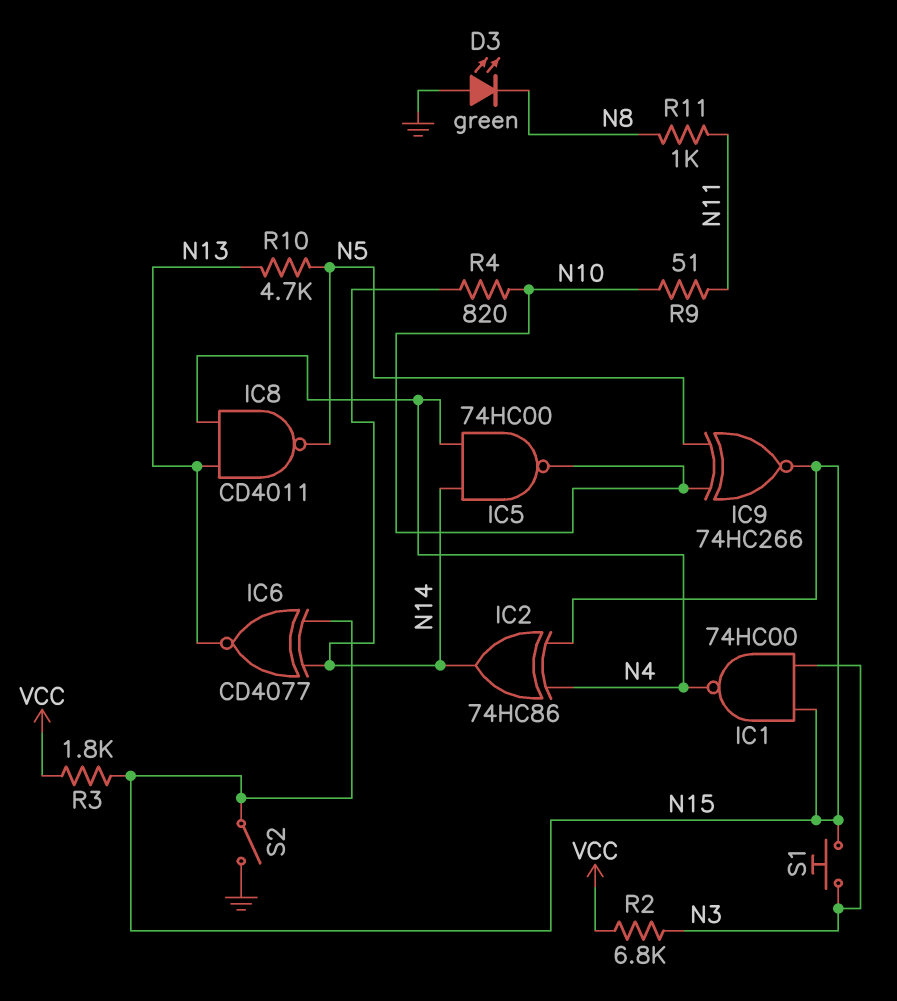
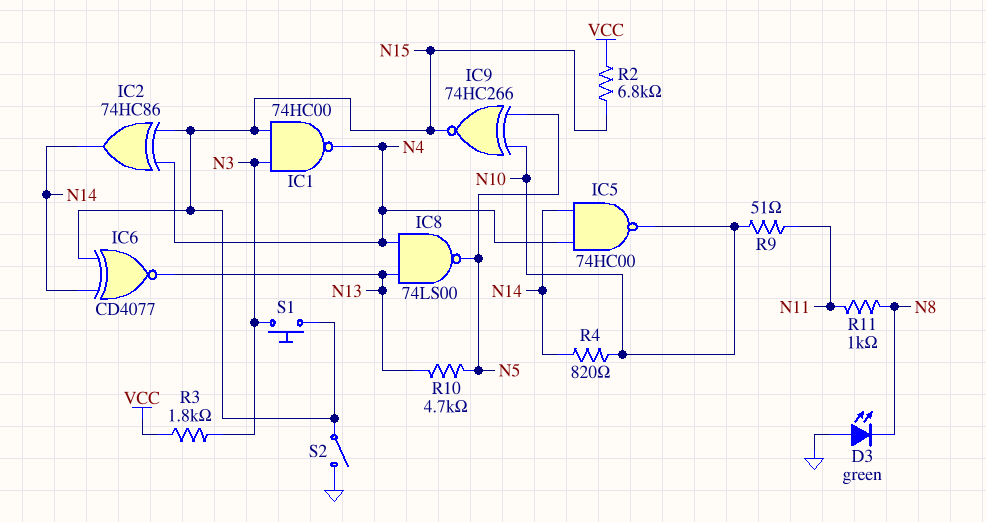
IC8: NAND CD4011 (in N4, in N13, out N5) -> NAND 74LS00 (in N4, in N13, out N5)
R2: 6.8k (N3, VCC) -> 6.8k (N15, VCC)
R3: 1.8k (N15, VCC) -> 1.8k (N3, VCC)

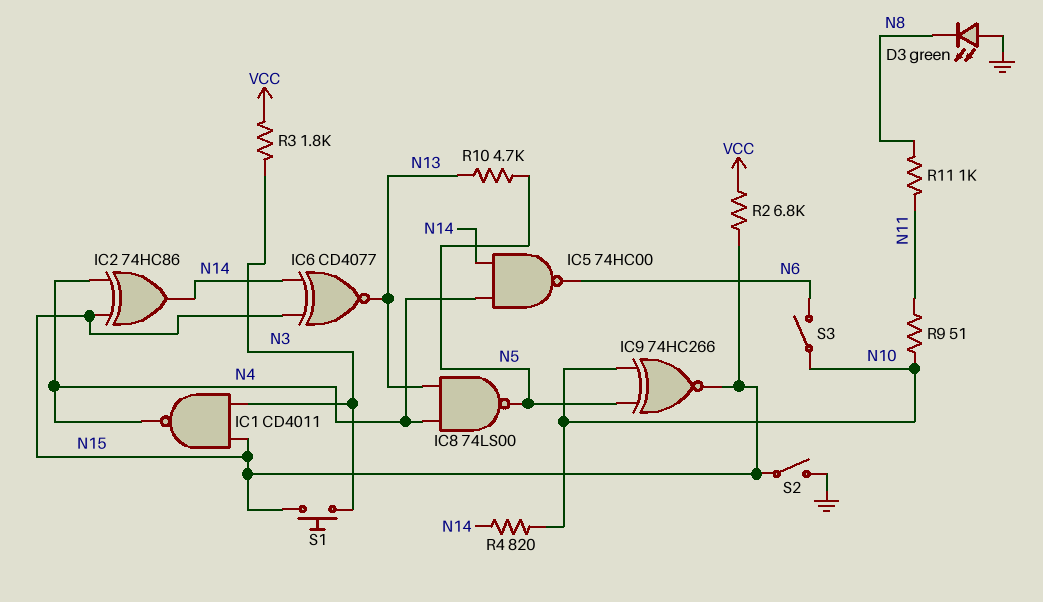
IC1: NAND 74HC00 (in N3, in N15, out N4) -> NAND CD4011 (in N3, in N15, out N4)
IC5: NAND 74HC00 (in N4, in N14, out N10) -> NAND 74HC00 (in N4, in N14, out N6)
S3: none -> switch (N6, N10)

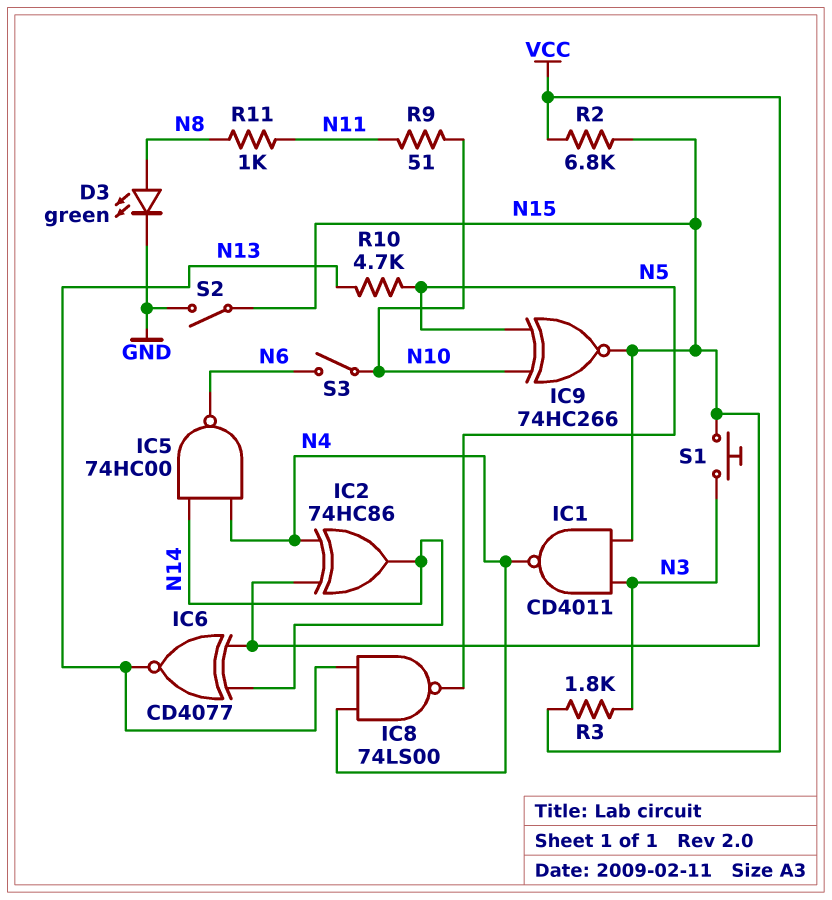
D3: LED green (A GND, K N8) -> LED green (A N8, K GND)
R4: 820 (N10, N14) -> none

